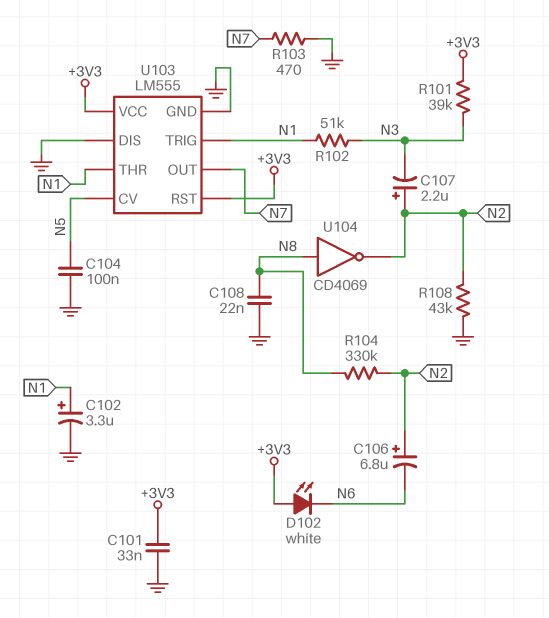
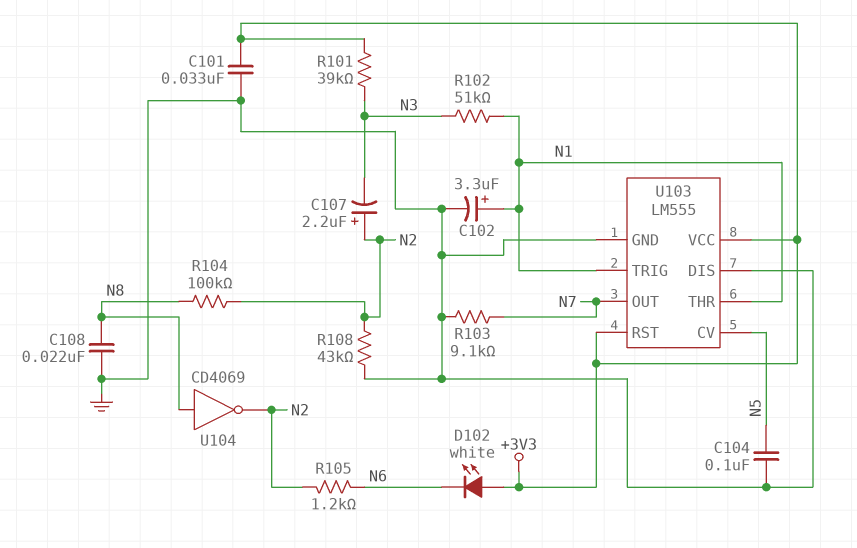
C106: 6.8uF (plus N2, minus N6) -> none
R103: 470 (GND, N7) -> 9.1k (GND, N7)
R104: 330k (N2, N8) -> 100k (N2, N8)
R105: none -> 1.2k (N2, N6)

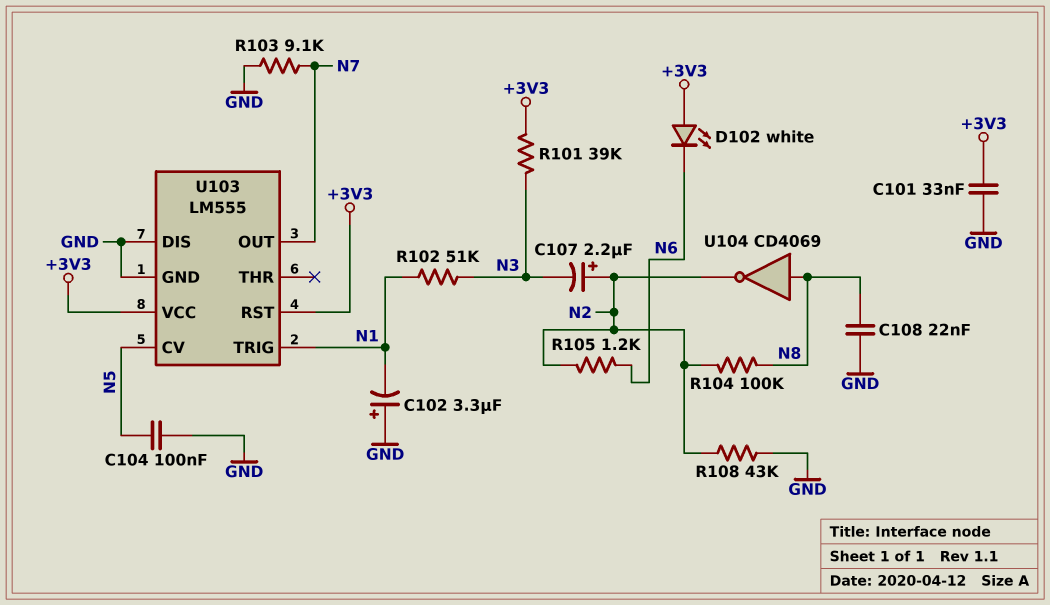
C102: 3.3uF (plus N1, minus GND) -> 3.3uF (plus GND, minus N1)
U103 pin THR: N1 -> none

